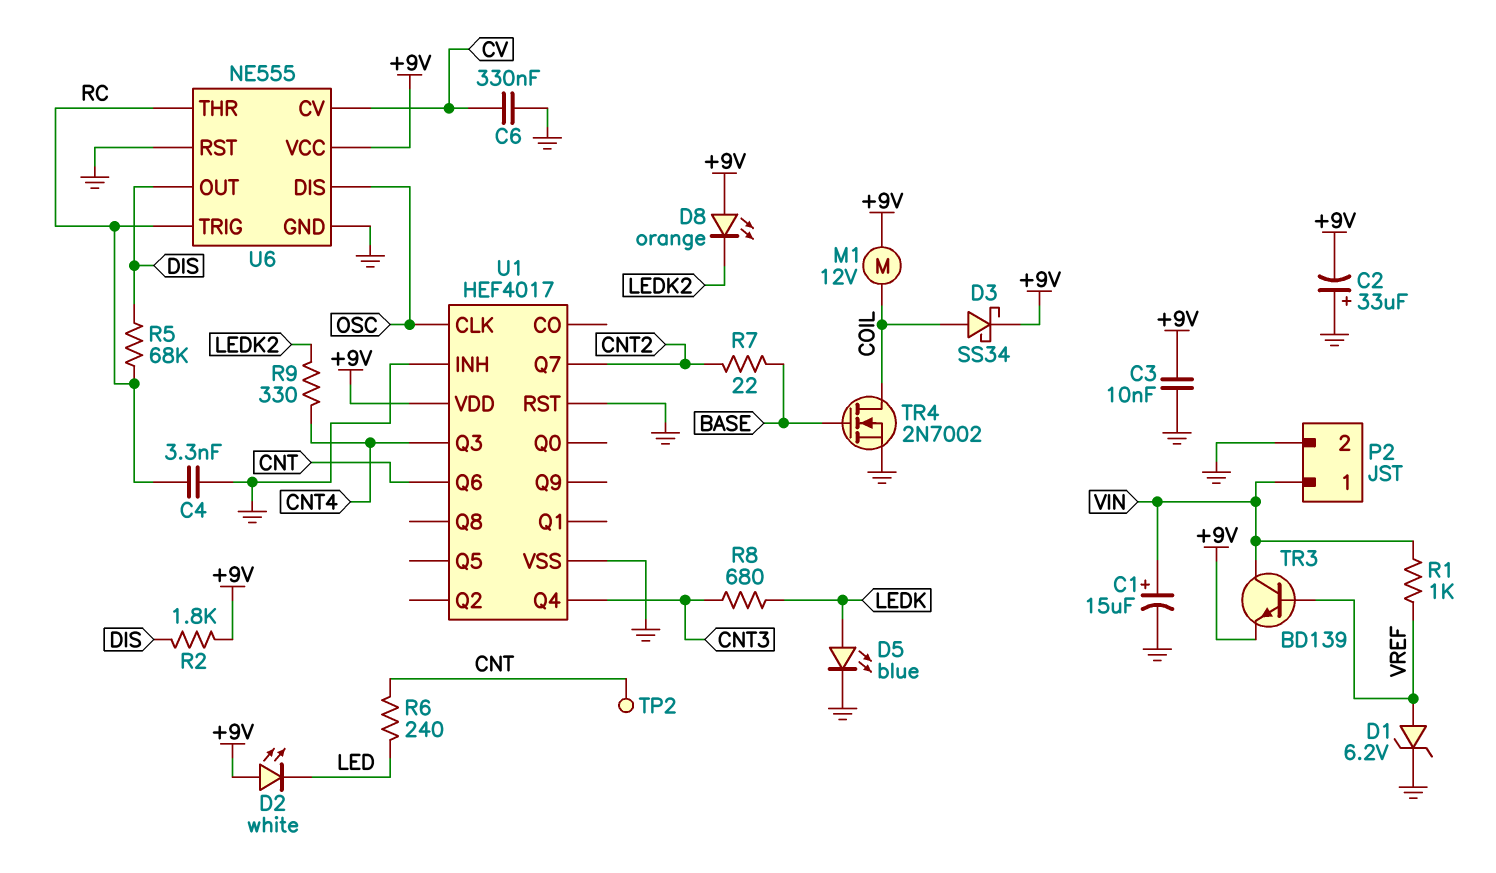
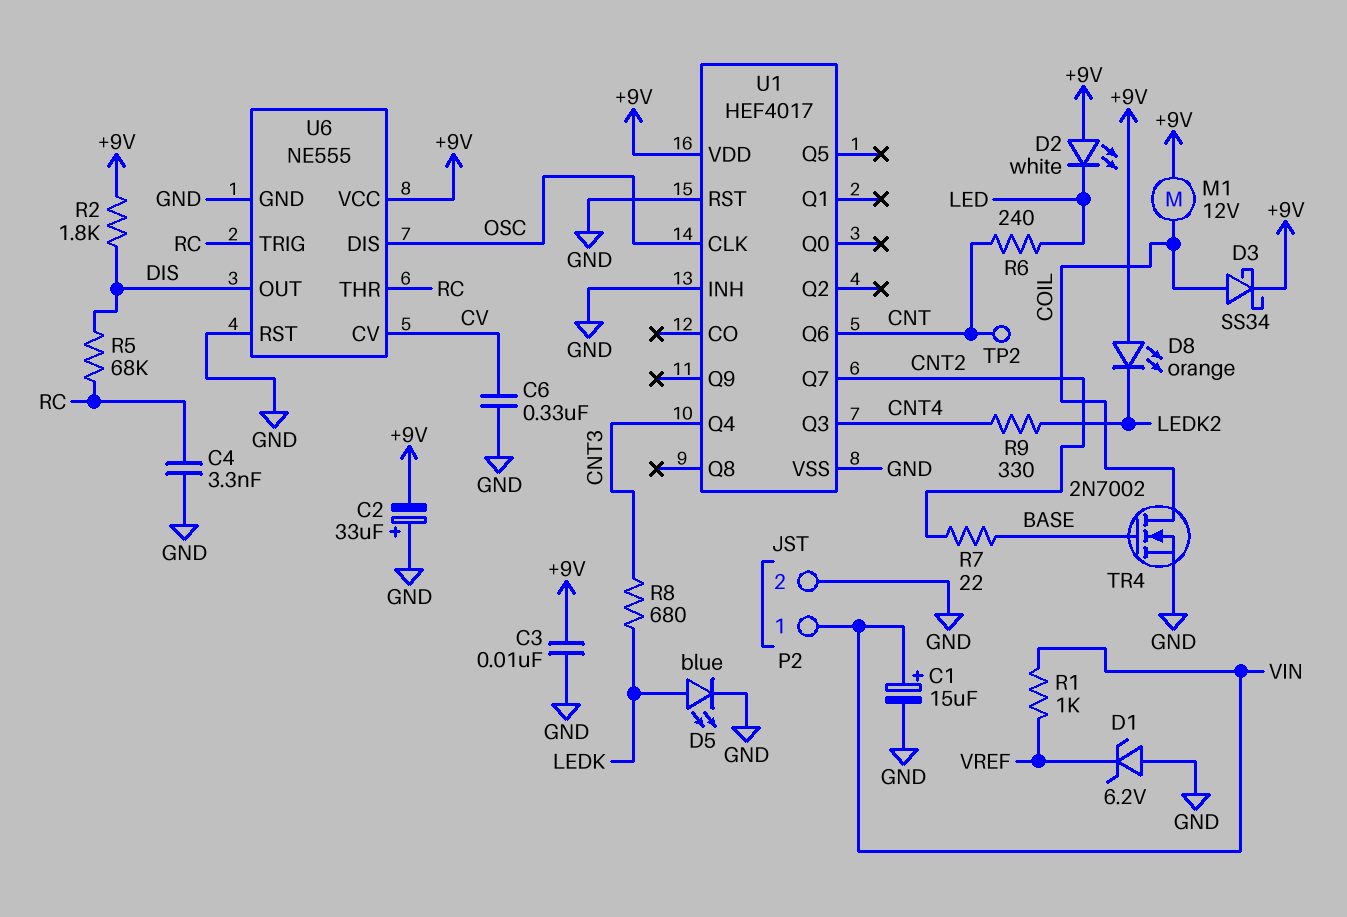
D1: zener 6.2V (A VREF, K GND) -> zener 6.2V (A GND, K VREF)
TR3: NPN BD139 (B VREF, C VIN, E +9V) -> none

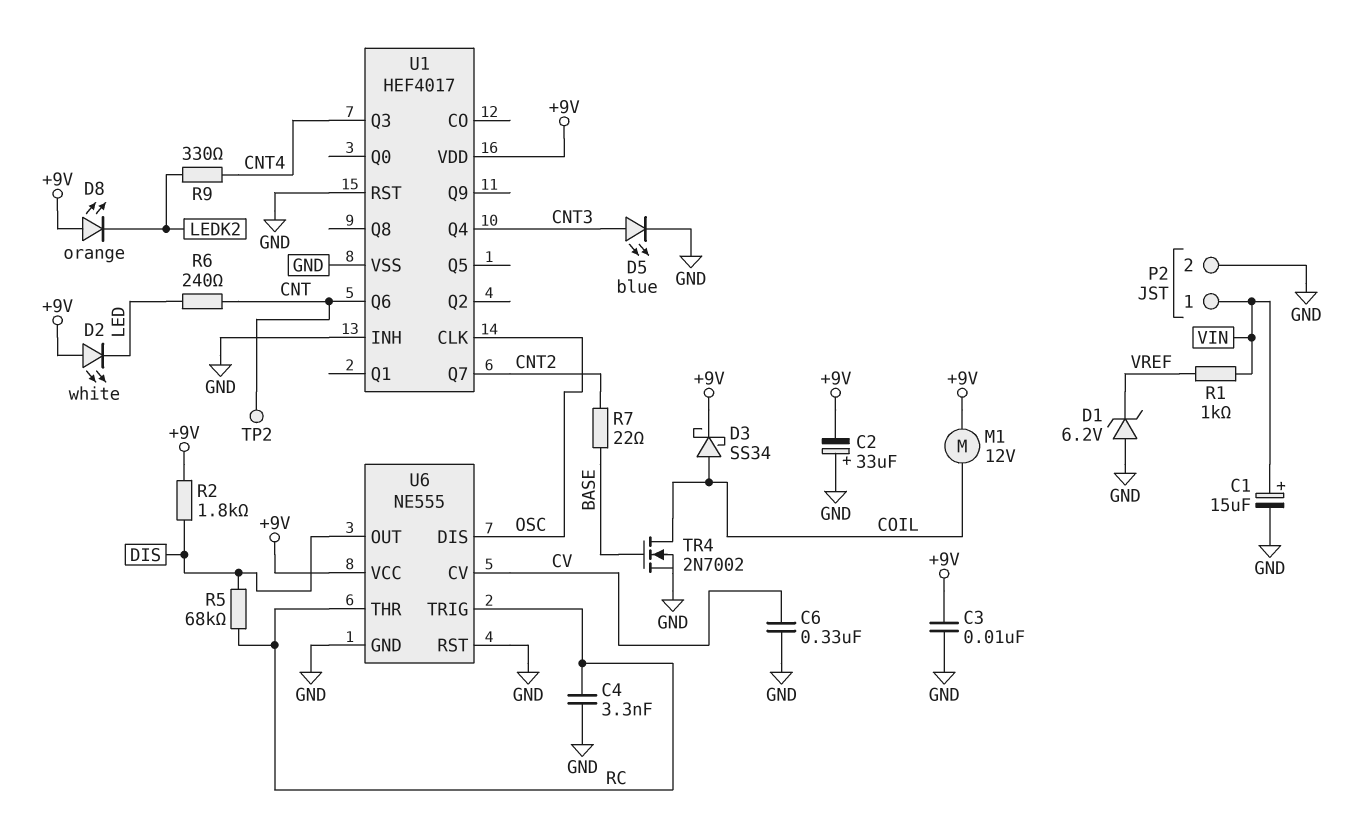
D5: LED blue (A LEDK, K GND) -> LED blue (A CNT3, K GND)
R8: 680 (CNT3, LEDK) -> none

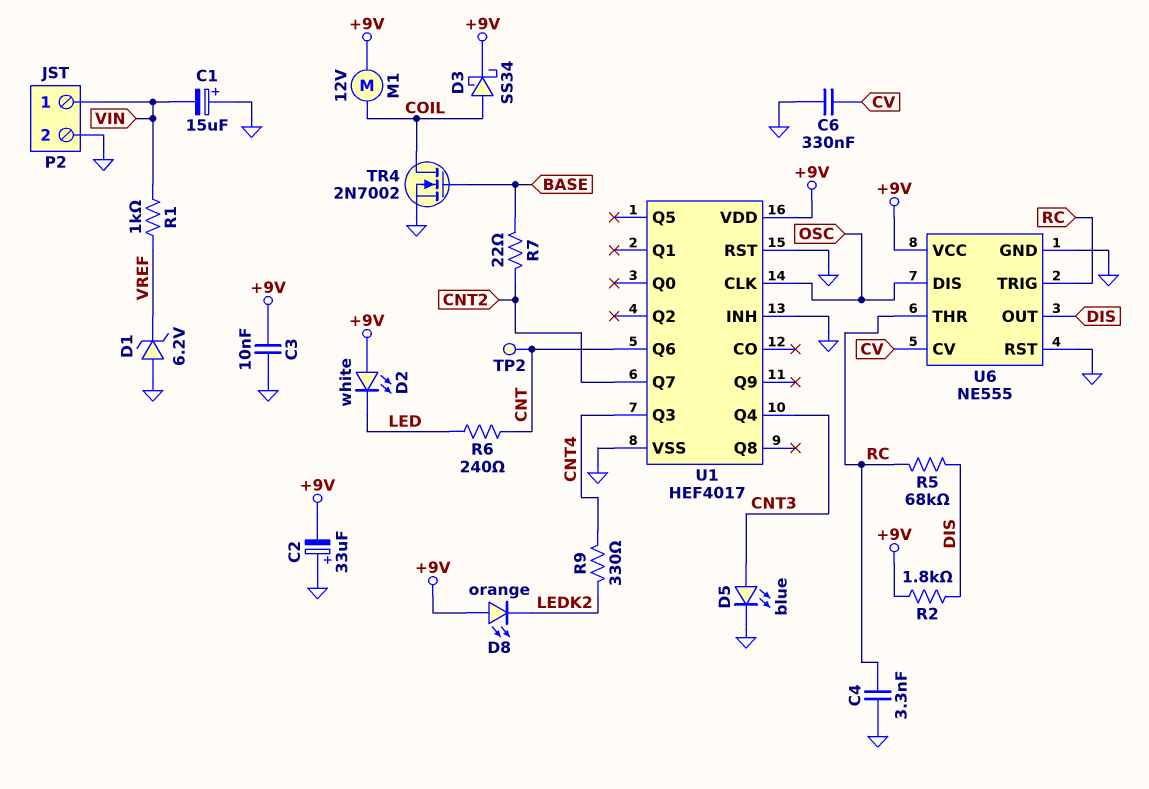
C1: 15uF (plus VIN, minus GND) -> 15uF (plus GND, minus VIN)

